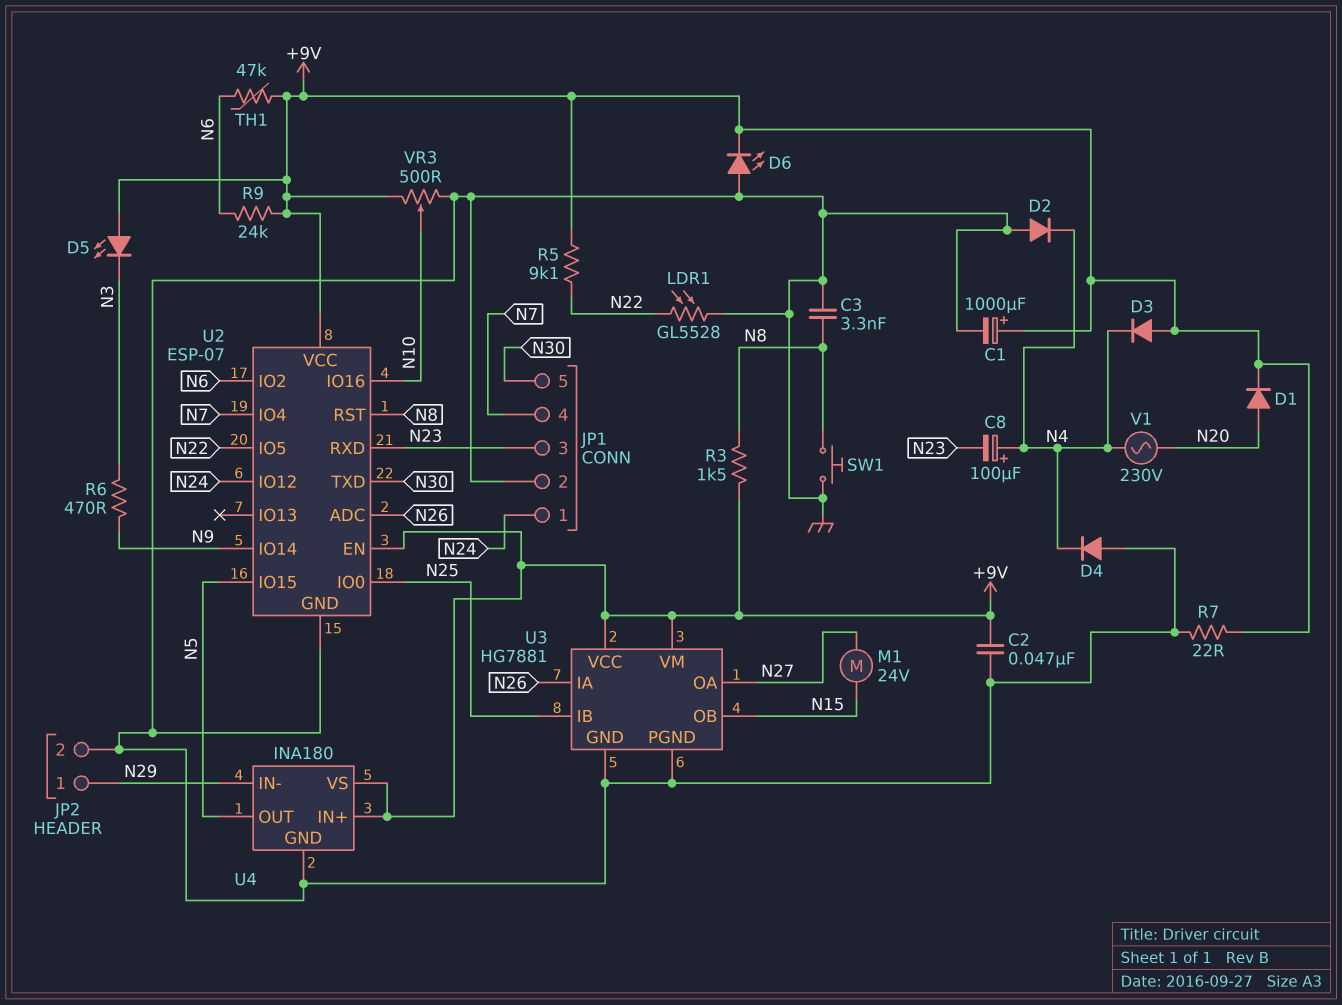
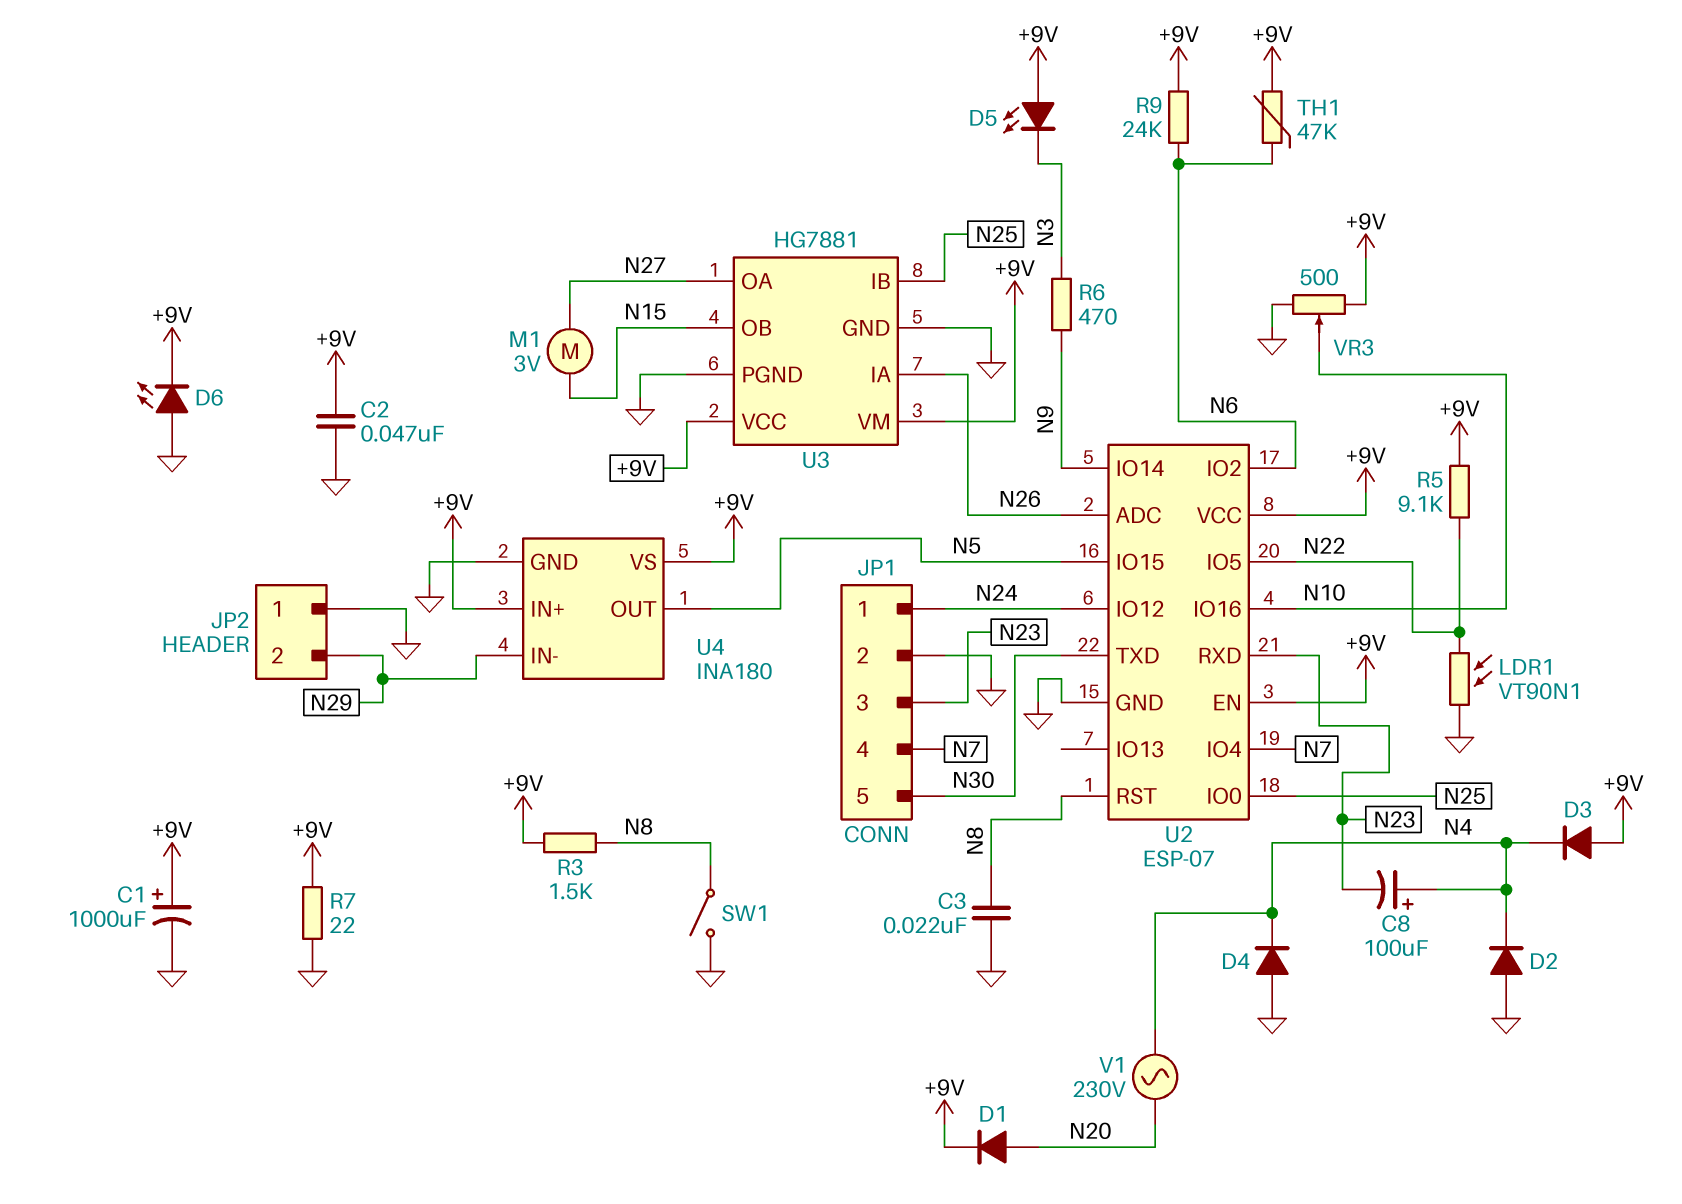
C3: 3.3nF (GND, N8) -> 22nF (GND, N8)
JP2 pin 1: N29 -> GND
JP2 pin 2: GND -> N29
LDR1: GL5528 (GND, N22) -> VT90N1 (GND, N22)
M1: motor 24V (N15, N27) -> motor 3V (N15, N27)
SW1: button (GND, N8) -> switch (GND, N8)

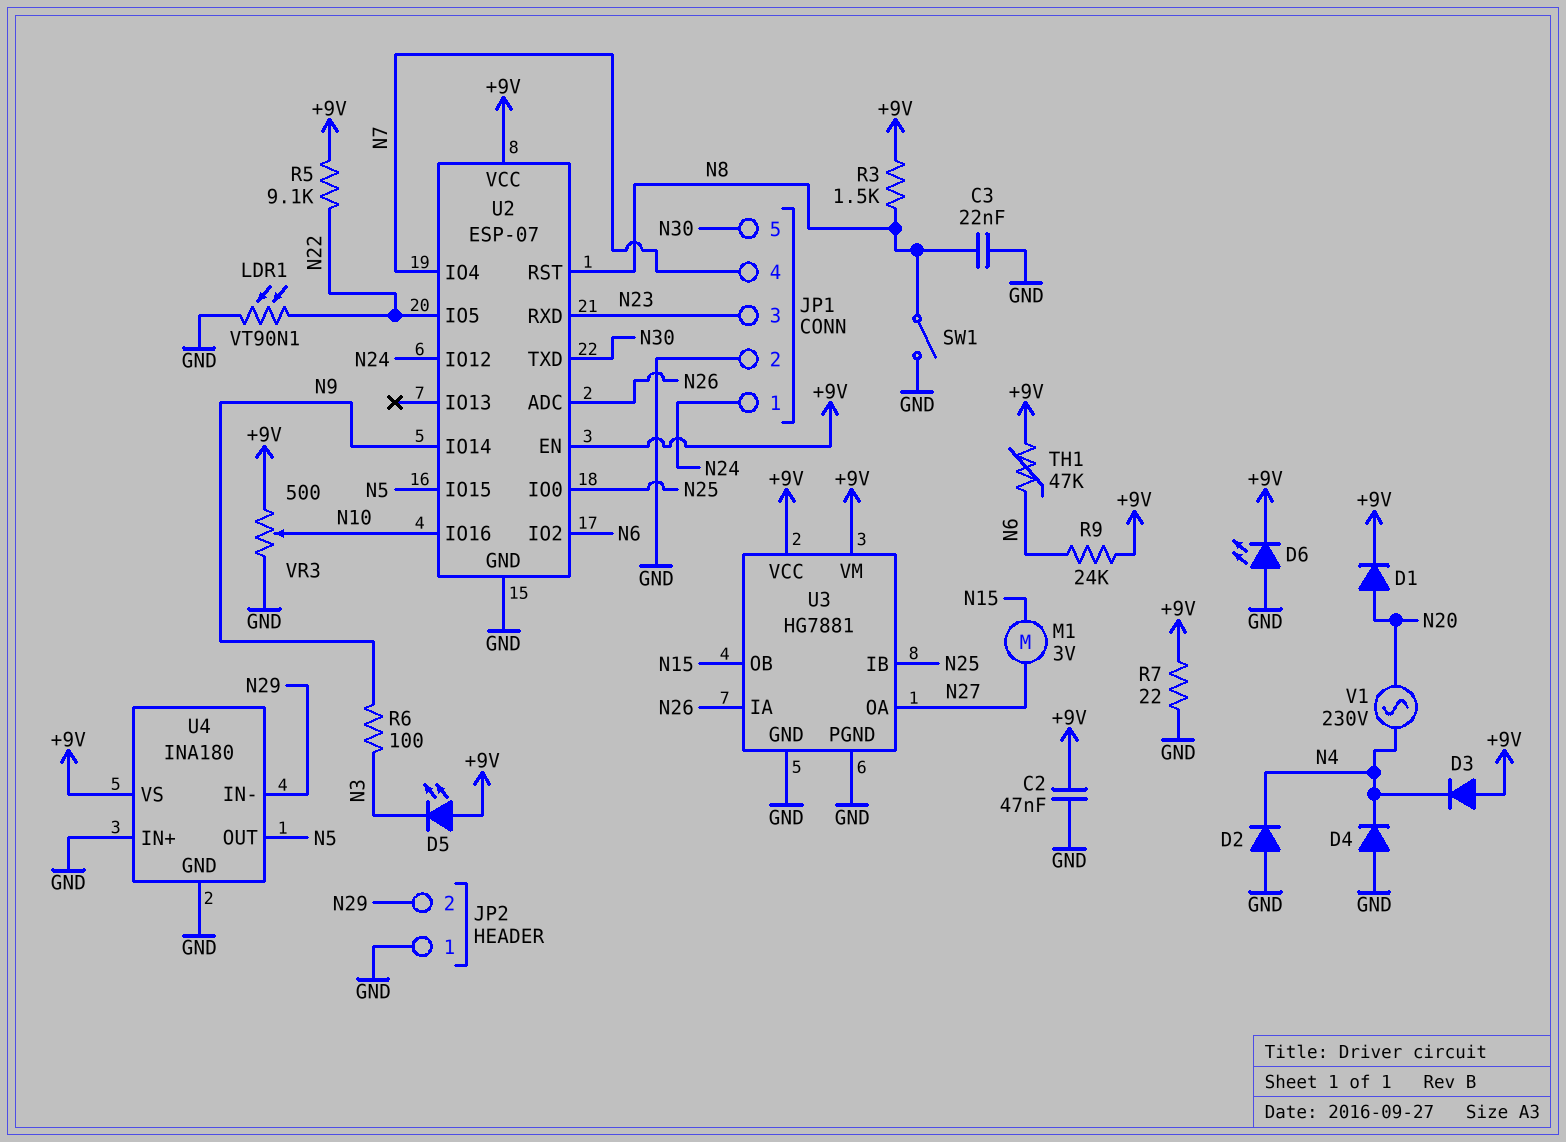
C1: 1000uF (plus +9V, minus GND) -> none
C8: 100uF (plus N4, minus N23) -> none
R6: 470 (N3, N9) -> 100 (N3, N9)
U4 pin IN+: +9V -> GND

